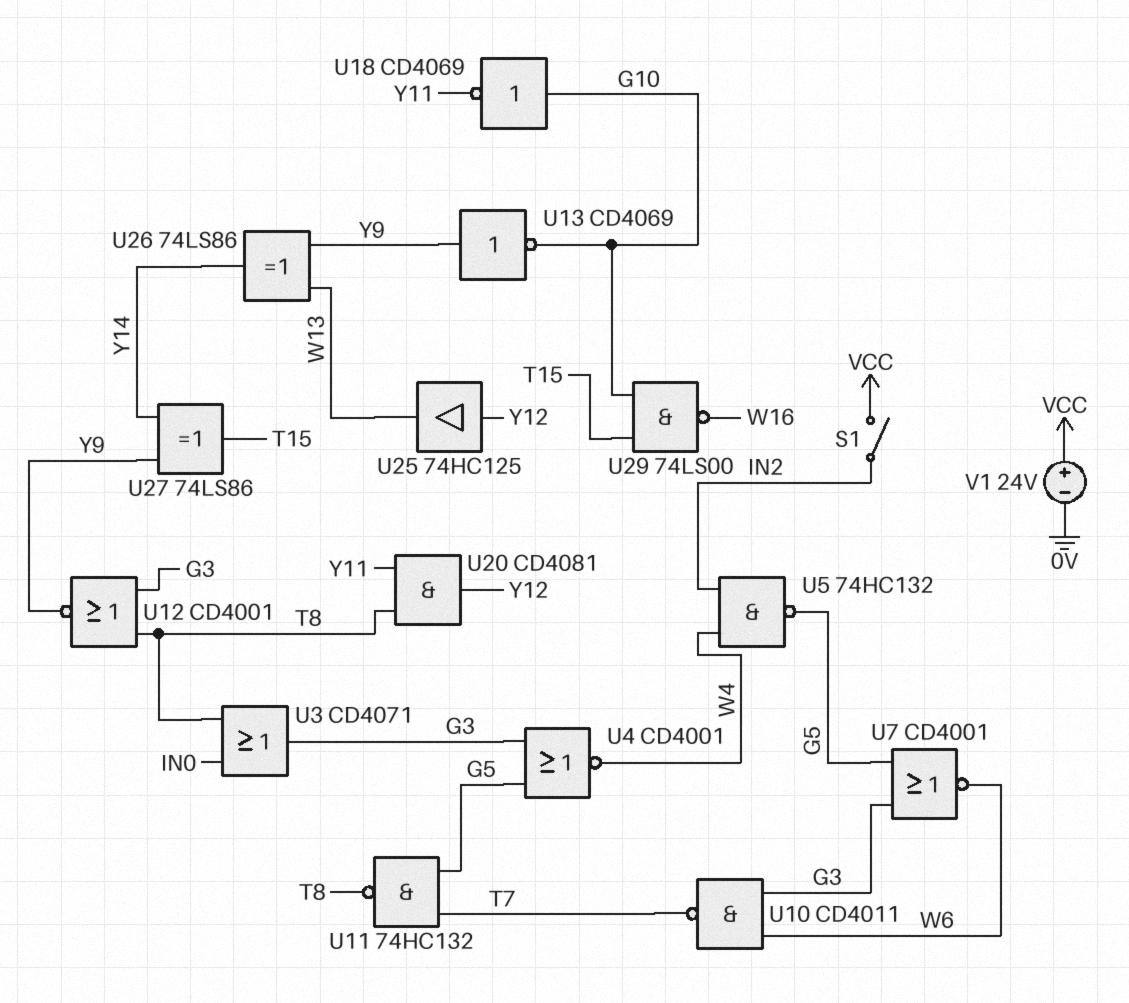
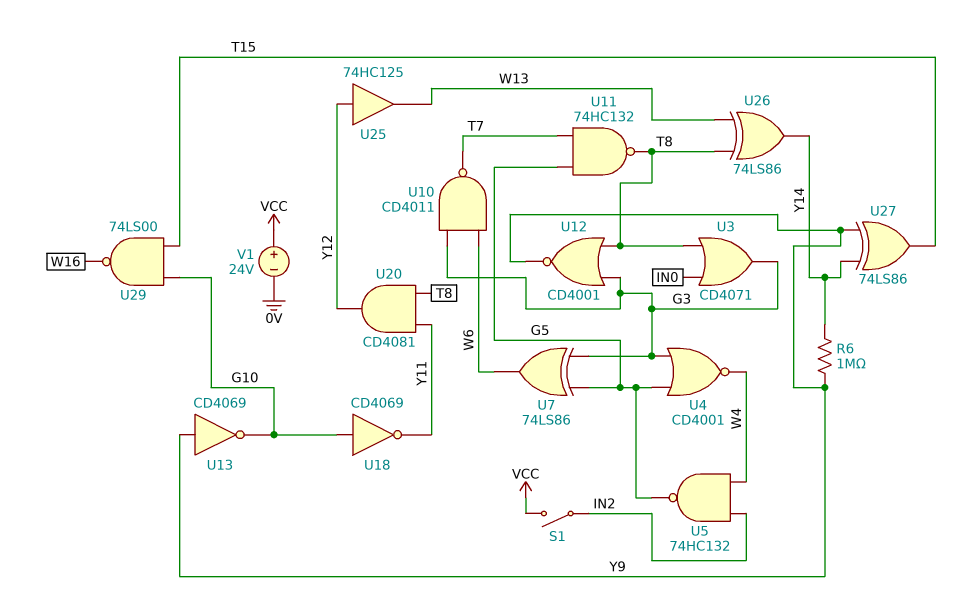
R6: none -> 1M (Y9, Y14)
U7: NOR CD4001 (in G3, in G5, out W6) -> XOR 74LS86 (in G3, in G5, out W6)
U26: XOR 74LS86 (in W13, in Y9, out Y14) -> XOR 74LS86 (in T8, in W13, out Y14)

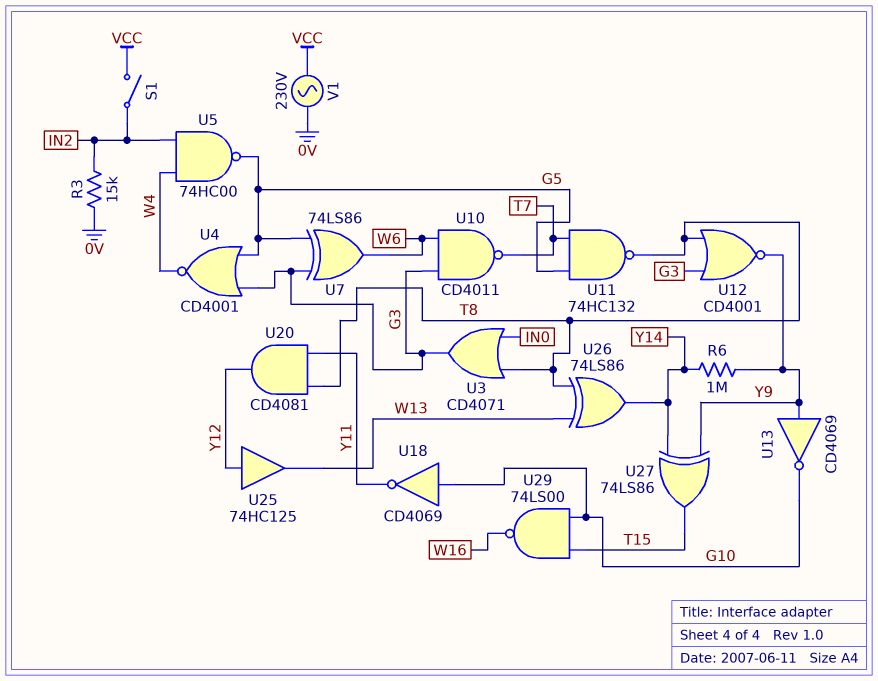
R3: none -> 15k (0V, IN2)
U5: NAND 74HC132 (in IN2, in W4, out G5) -> NAND 74HC00 (in IN2, in W4, out G5)
V1: 24V (plus VCC, minus 0V) -> AC 230V (0V, VCC)

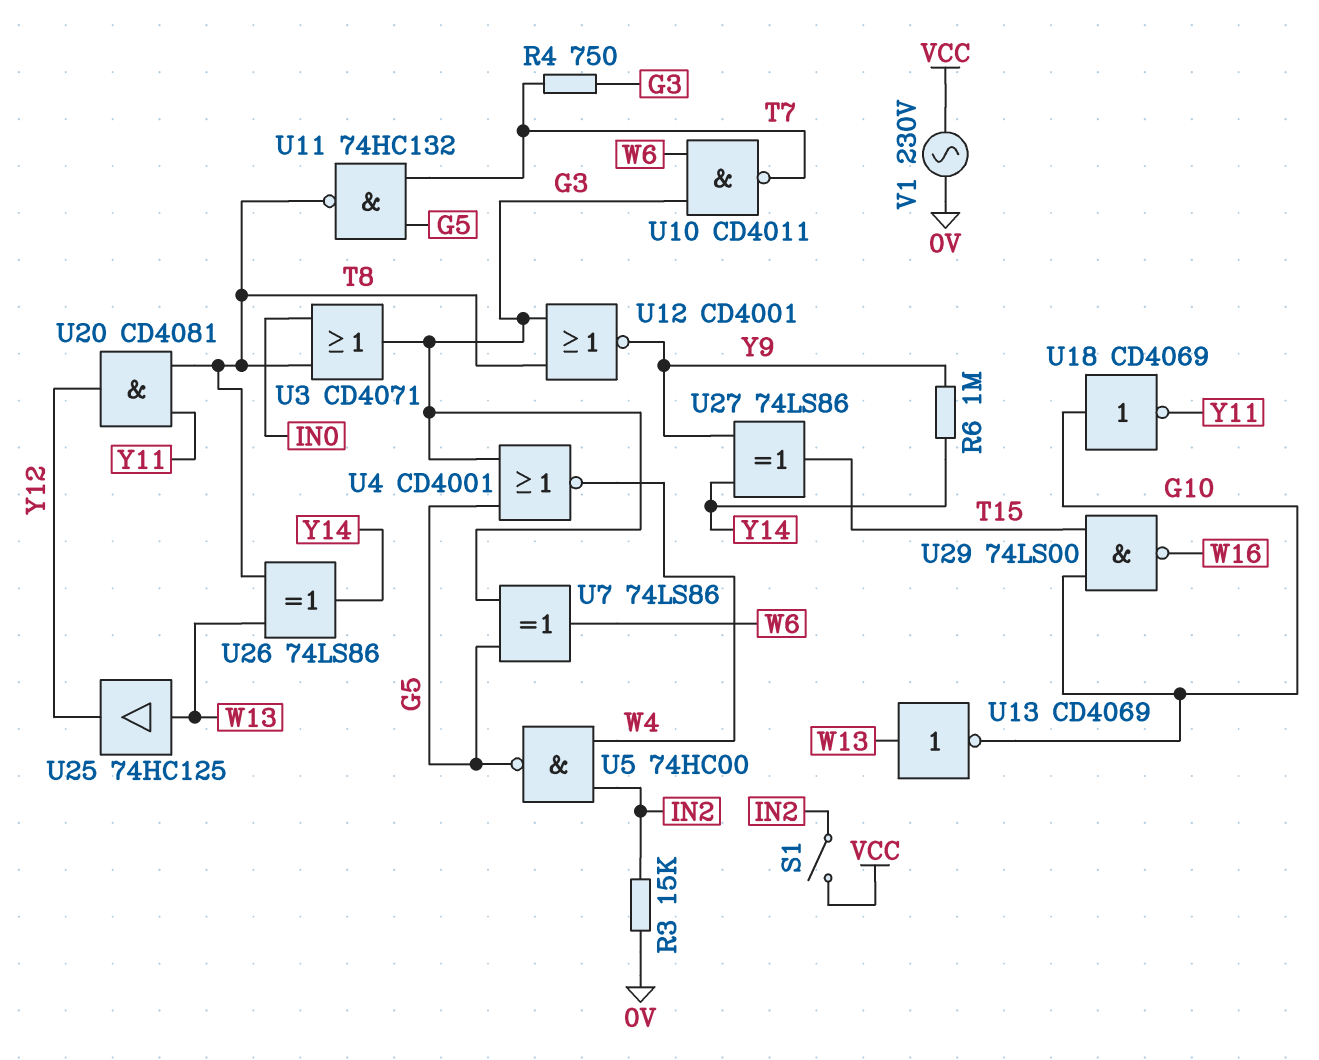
R4: none -> 750 (G3, T7)
U13: NOT CD4069 (in Y9, out G10) -> NOT CD4069 (in W13, out G10)
U25: buffer 74HC125 (in Y12, out W13) -> buffer 74HC125 (in W13, out Y12)

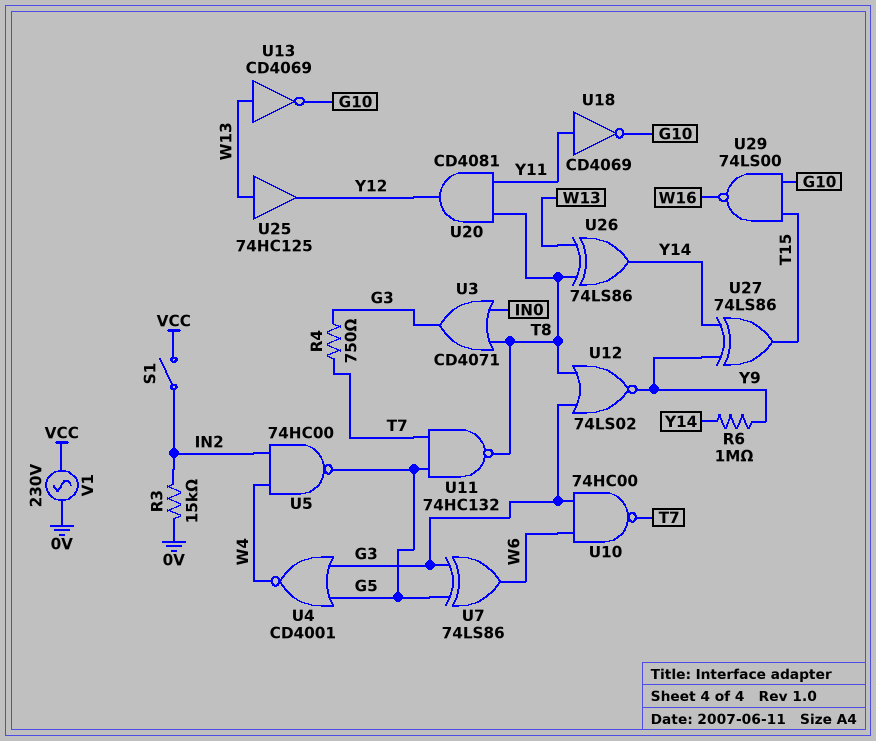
U10: NAND CD4011 (in G3, in W6, out T7) -> NAND 74HC00 (in G3, in W6, out T7)
U12: NOR CD4001 (in G3, in T8, out Y9) -> NOR 74LS02 (in G3, in T8, out Y9)
U18: NOT CD4069 (in G10, out Y11) -> NOT CD4069 (in Y11, out G10)

